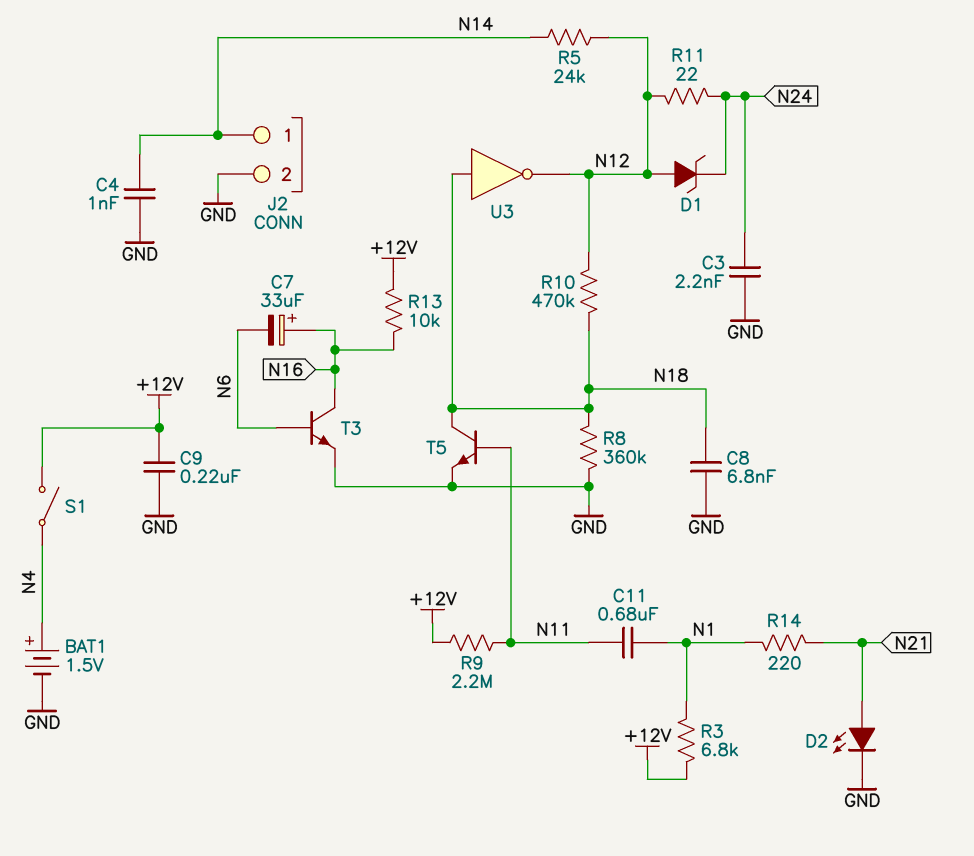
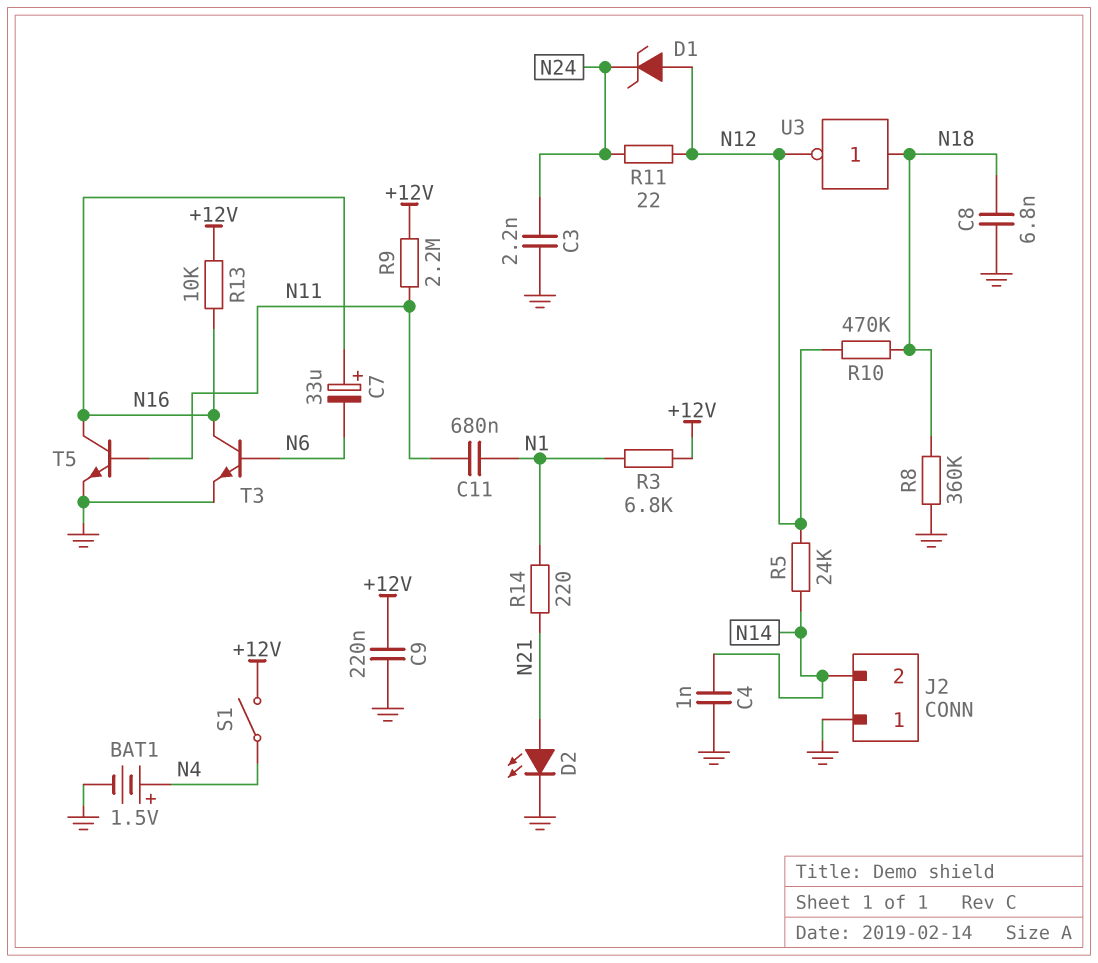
J2 pin 1: N14 -> GND
J2 pin 2: GND -> N14
T5: NPN (B N11, C N18, E GND) -> NPN (B N11, C N16, E GND)

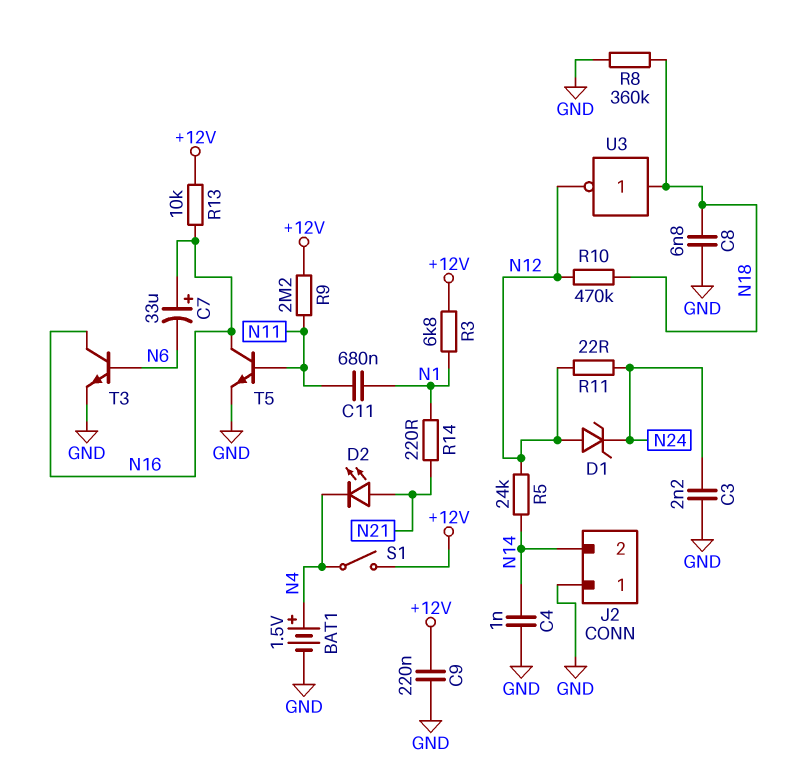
D2: LED (A N21, K GND) -> LED (A N21, K N4)

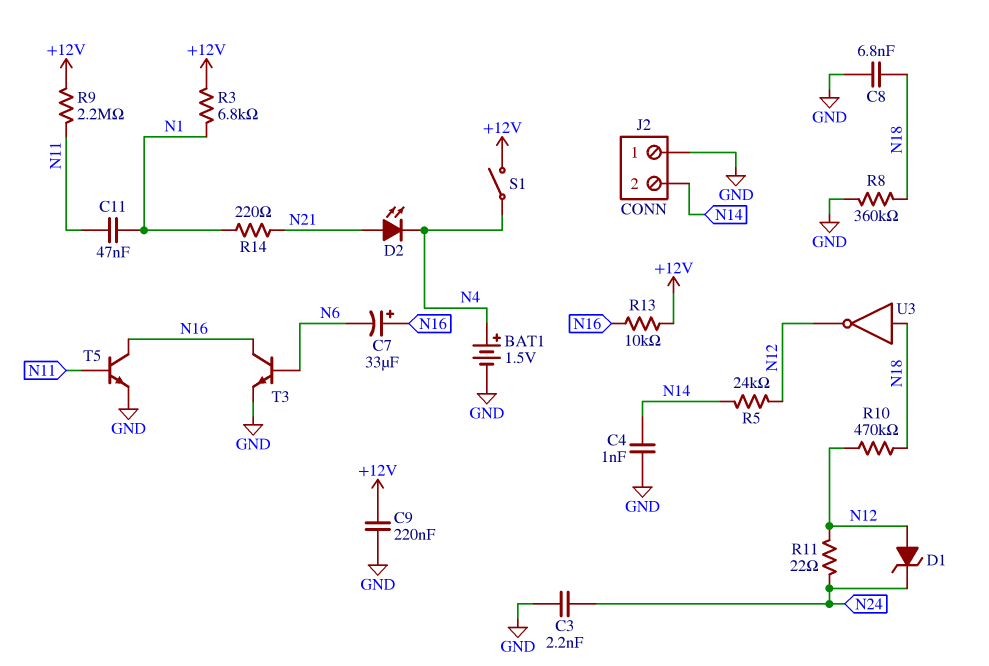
C11: 680nF (N1, N11) -> 47nF (N1, N11)

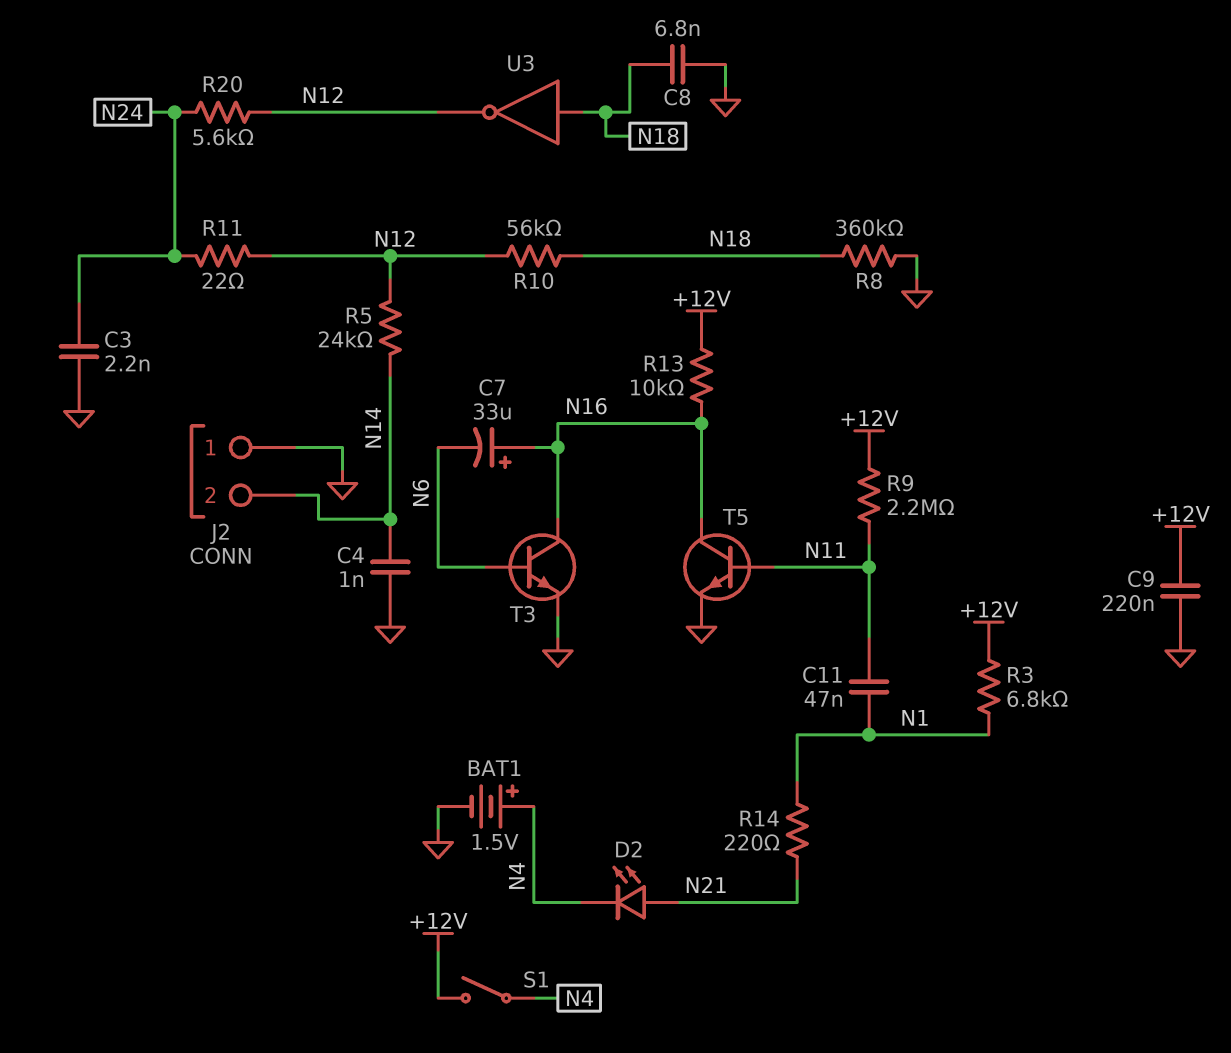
D1: zener (A N12, K N24) -> none
R10: 470k (N12, N18) -> 56k (N12, N18)
R20: none -> 5.6k (N12, N24)

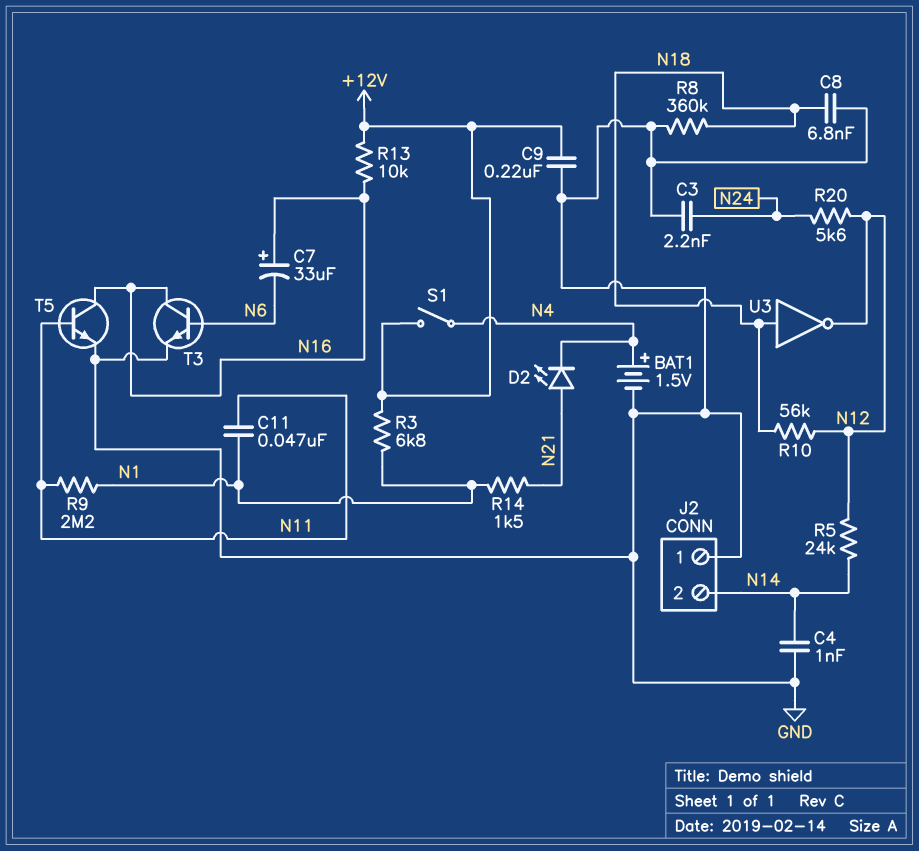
R9: 2.2M (+12V, N11) -> 2.2M (N1, N11)
R11: 22 (N12, N24) -> none
R14: 220 (N1, N21) -> 1.5k (N1, N21)

